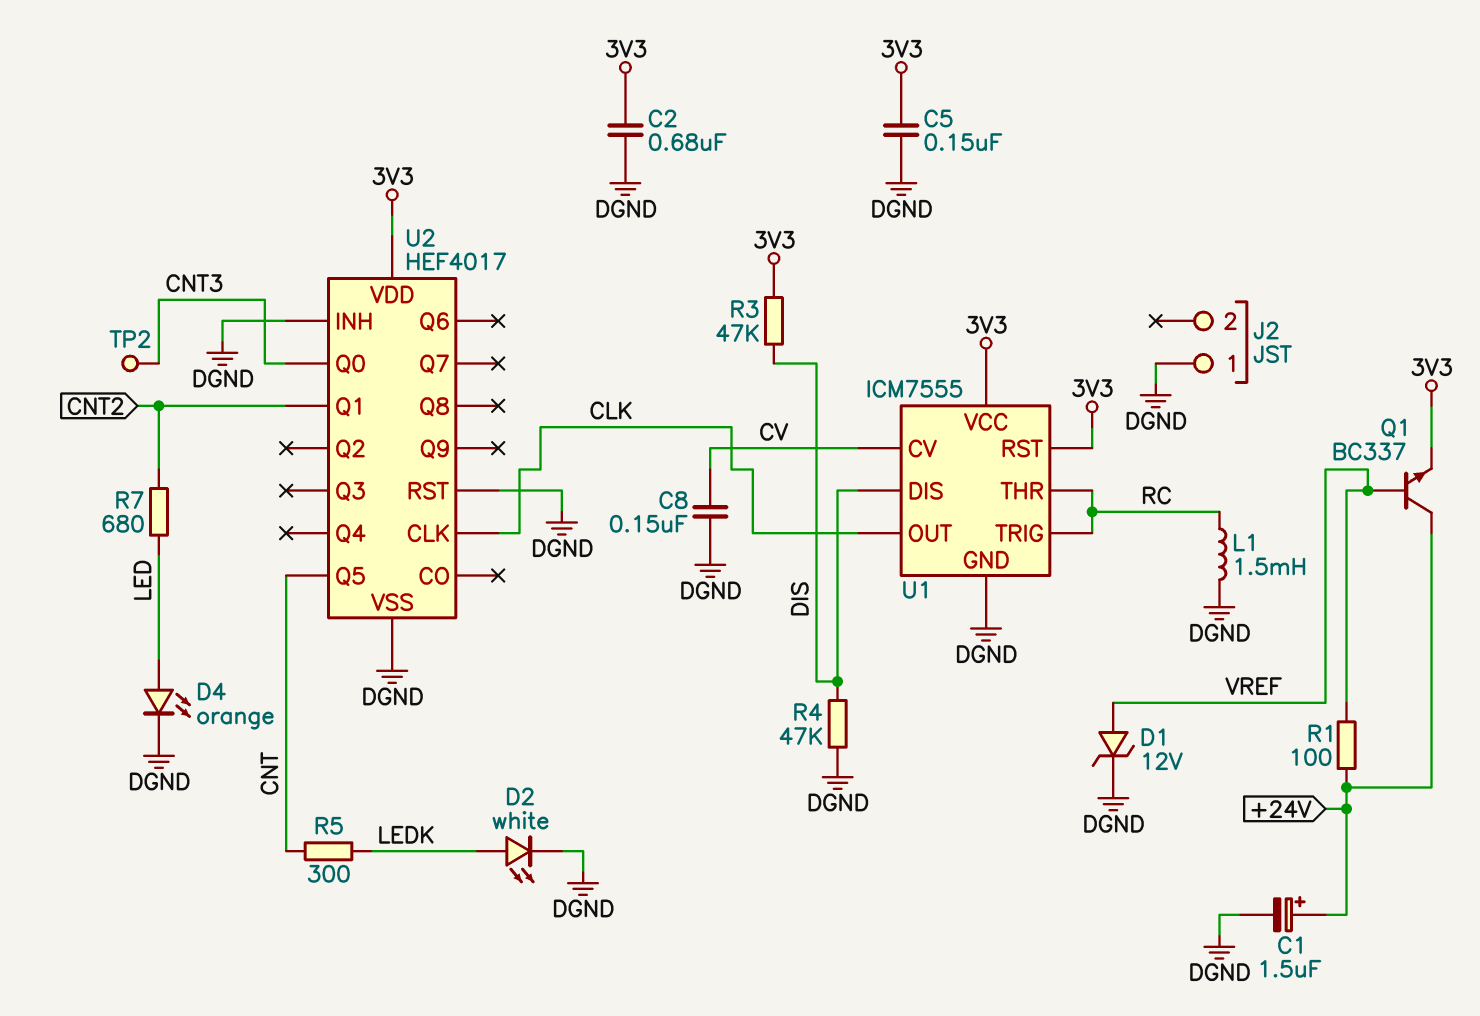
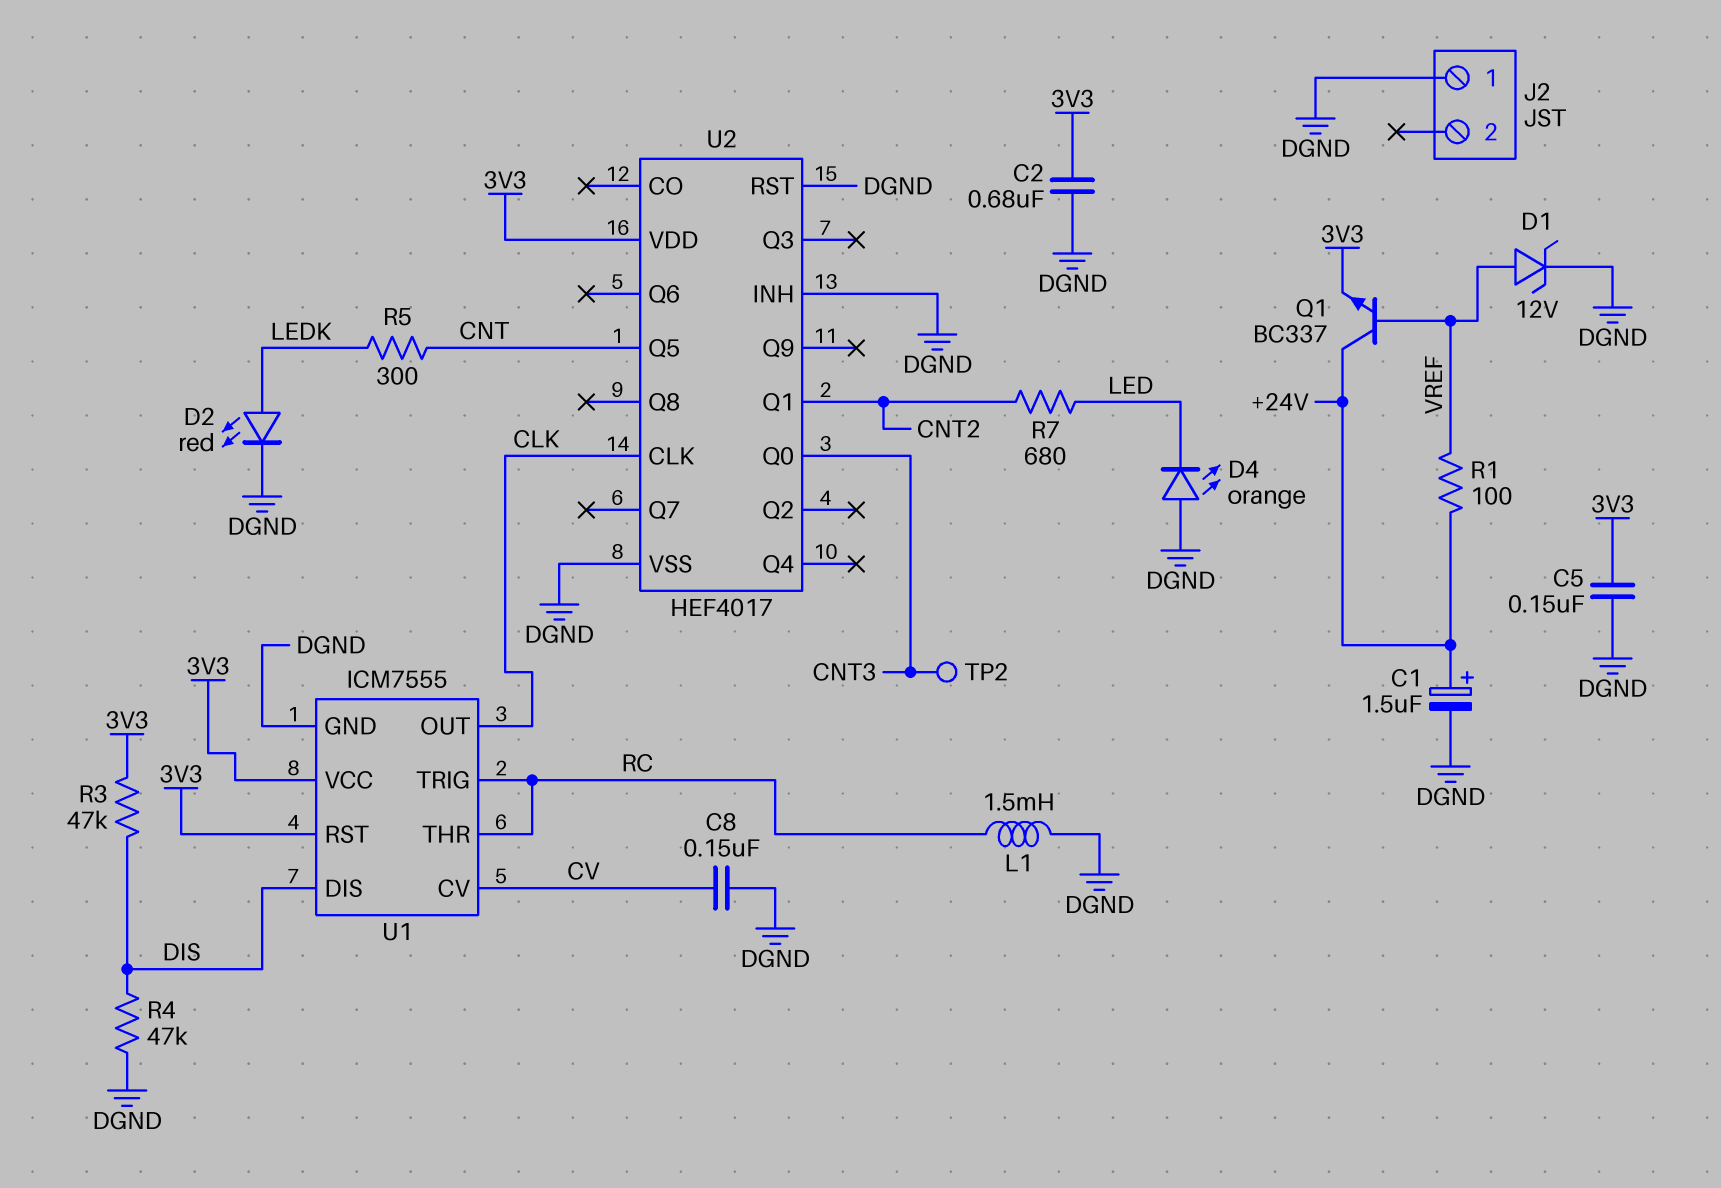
D2: LED white (A LEDK, K DGND) -> LED red (A LEDK, K DGND)
D4: LED orange (A LED, K DGND) -> LED orange (A DGND, K LED)

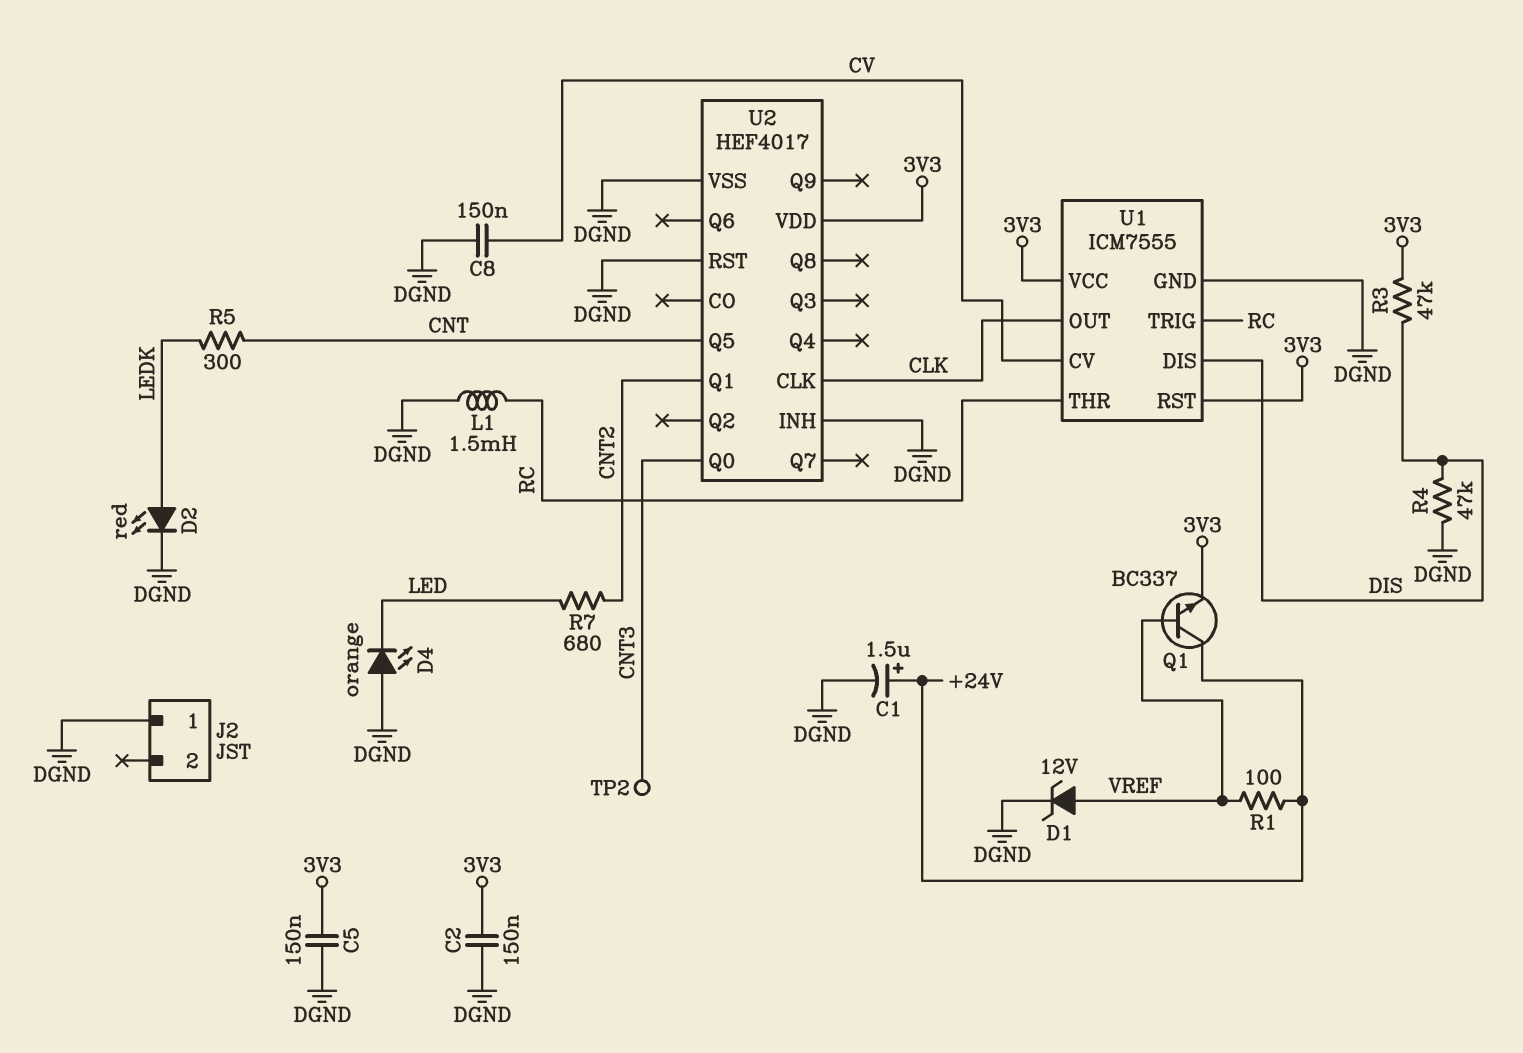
C2: 680nF (3V3, DGND) -> 150nF (3V3, DGND)

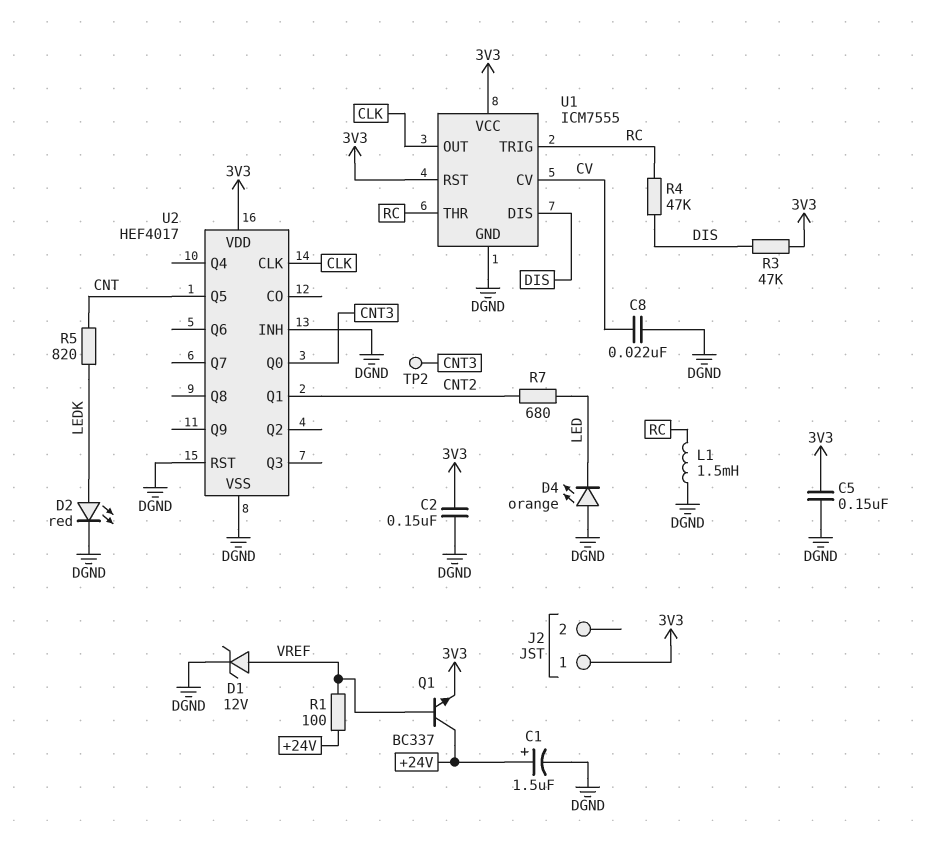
C8: 150nF (CV, DGND) -> 22nF (CV, DGND)
J2 pin 1: DGND -> 3V3
R4: 47k (DGND, DIS) -> 47k (DIS, RC)
R5: 300 (CNT, LEDK) -> 820 (CNT, LEDK)

